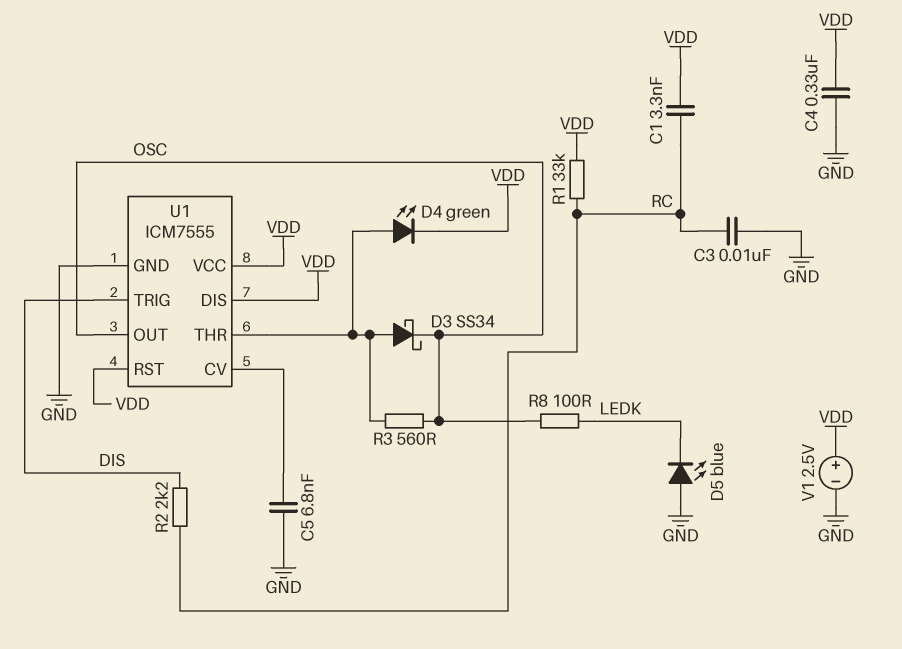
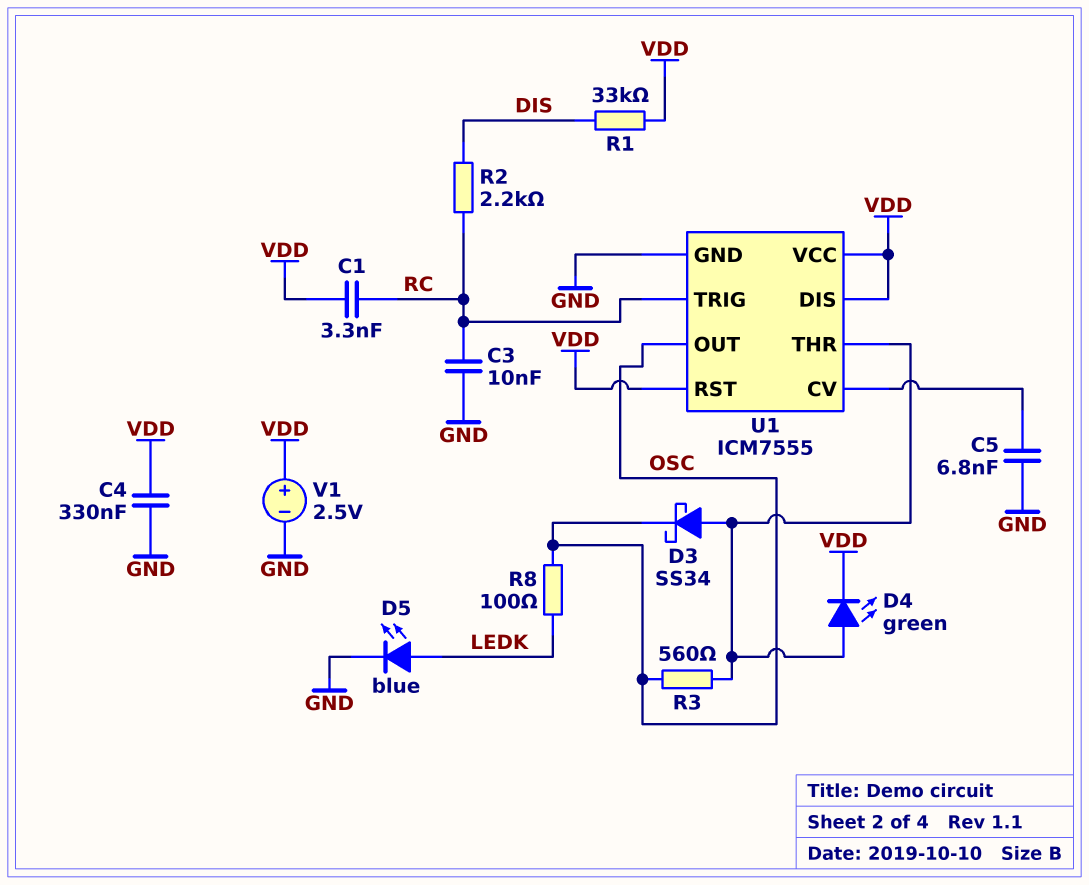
D5: LED blue (A GND, K LEDK) -> LED blue (A LEDK, K GND)
R1: 33k (RC, VDD) -> 33k (DIS, VDD)
U1 pin TRIG: DIS -> RC

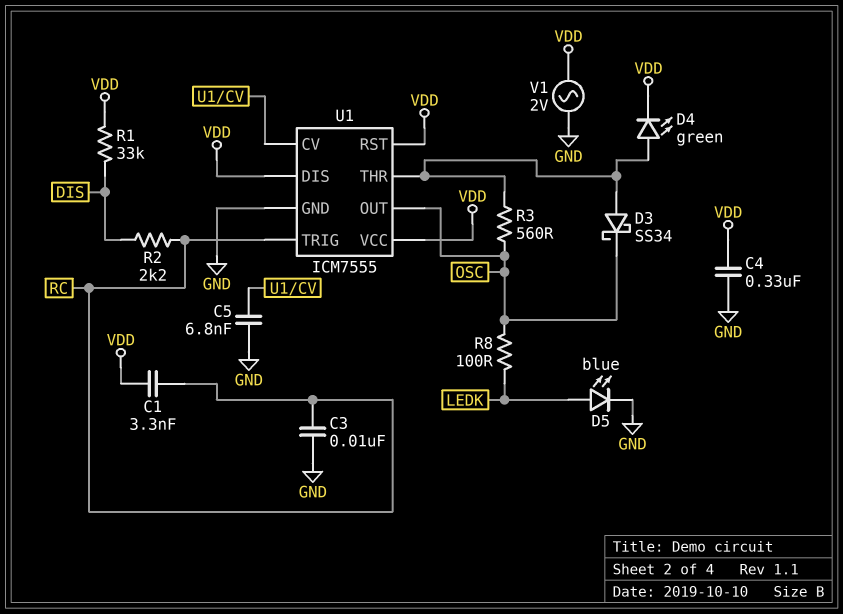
V1: 2.5V (plus VDD, minus GND) -> AC 2V (GND, VDD)

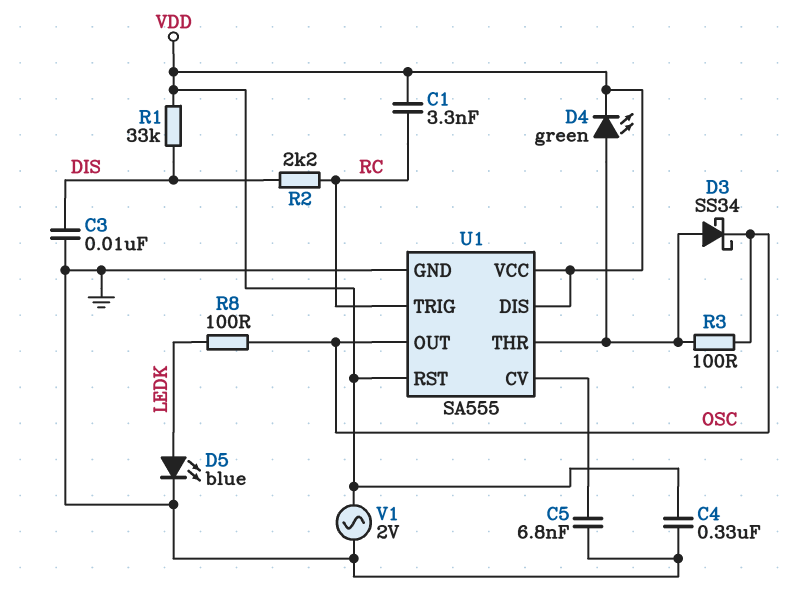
C3: 10nF (GND, RC) -> 10nF (DIS, GND)
R3: 560 (OSC, U1/THR) -> 100 (OSC, U1/THR)
U1: ICM7555 -> SA555

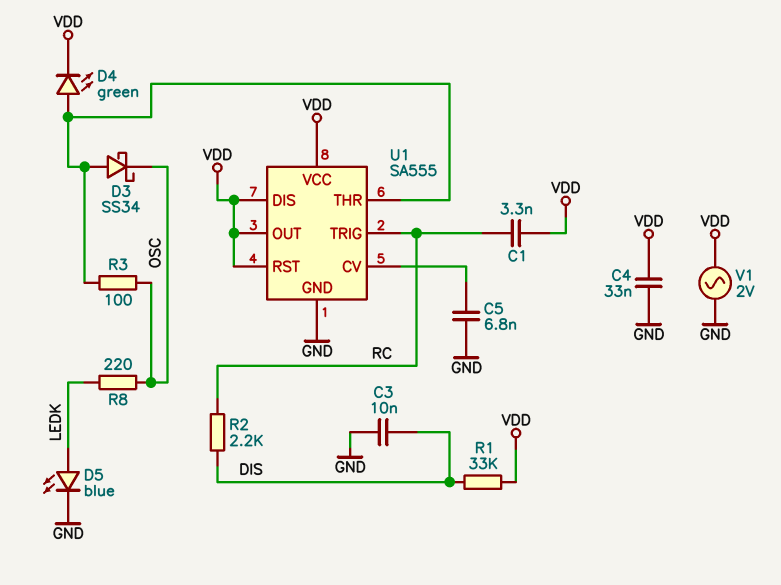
C4: 330nF (GND, VDD) -> 33nF (GND, VDD)
R8: 100 (LEDK, OSC) -> 220 (LEDK, OSC)
U1 pin OUT: OSC -> VDD

